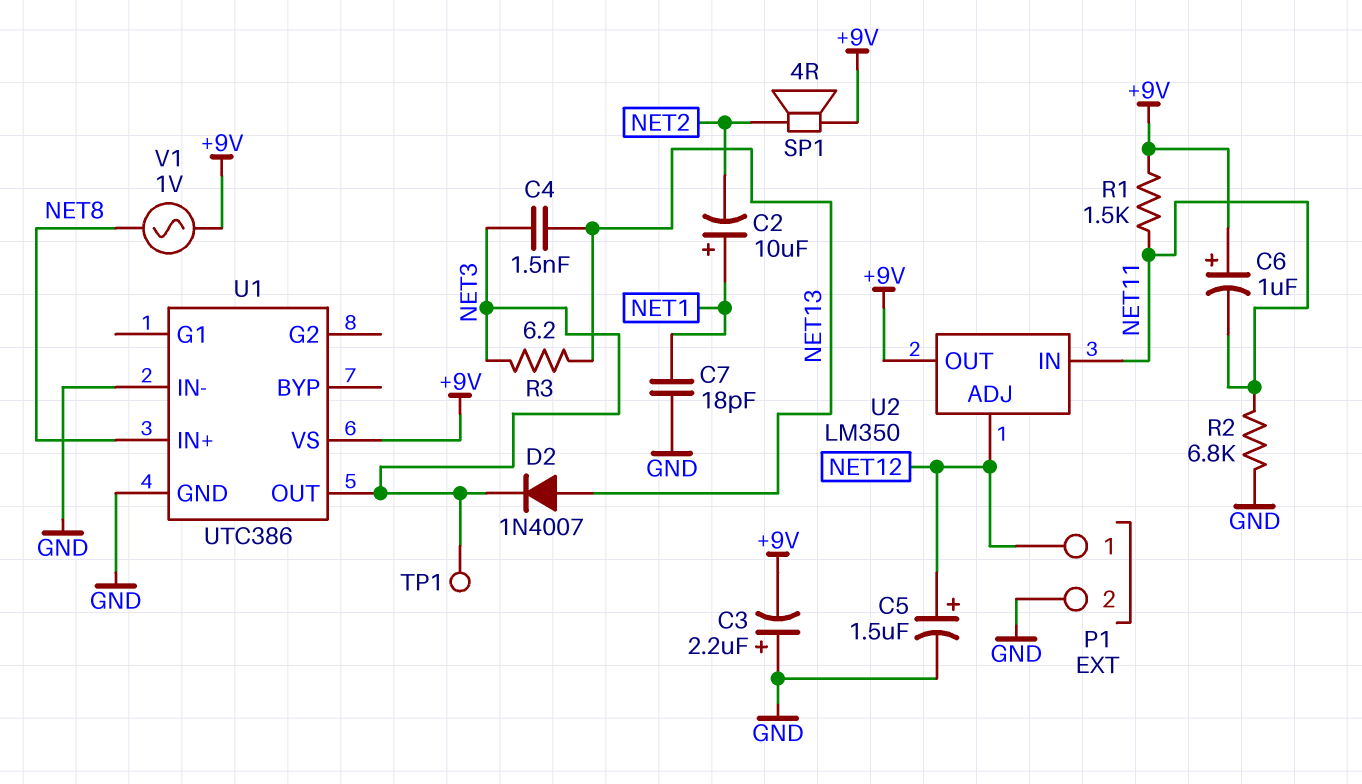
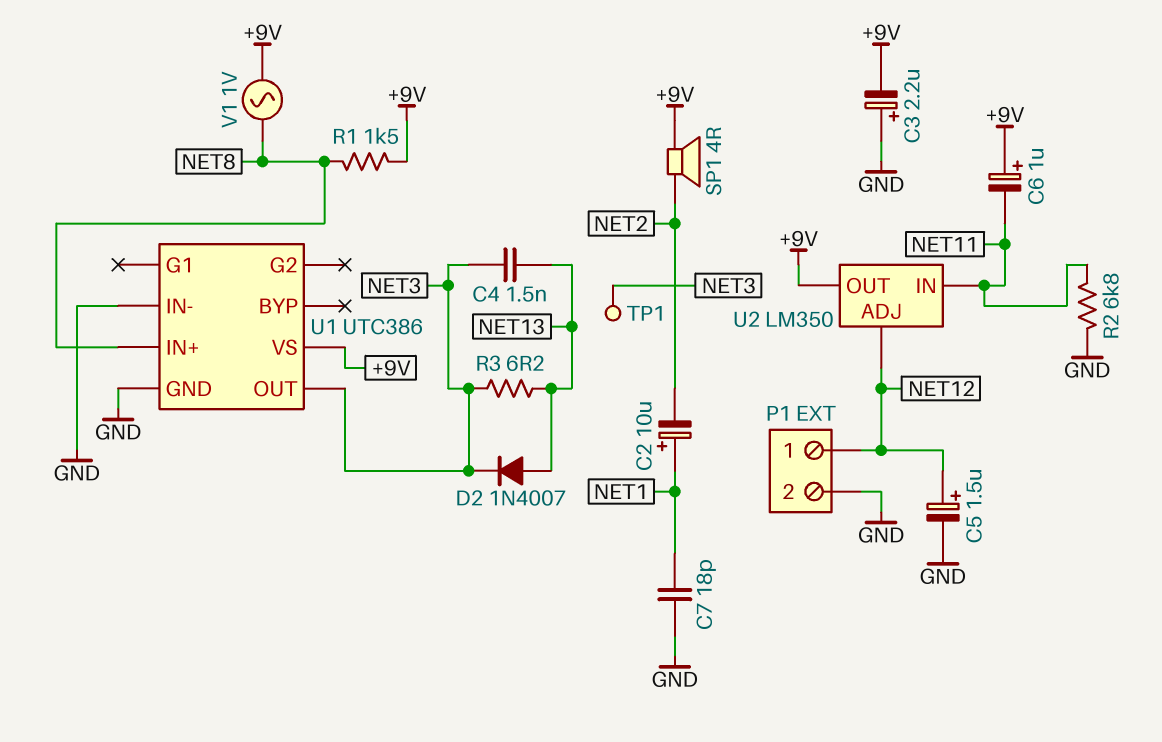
R1: 1.5k (+9V, NET11) -> 1.5k (+9V, NET8)

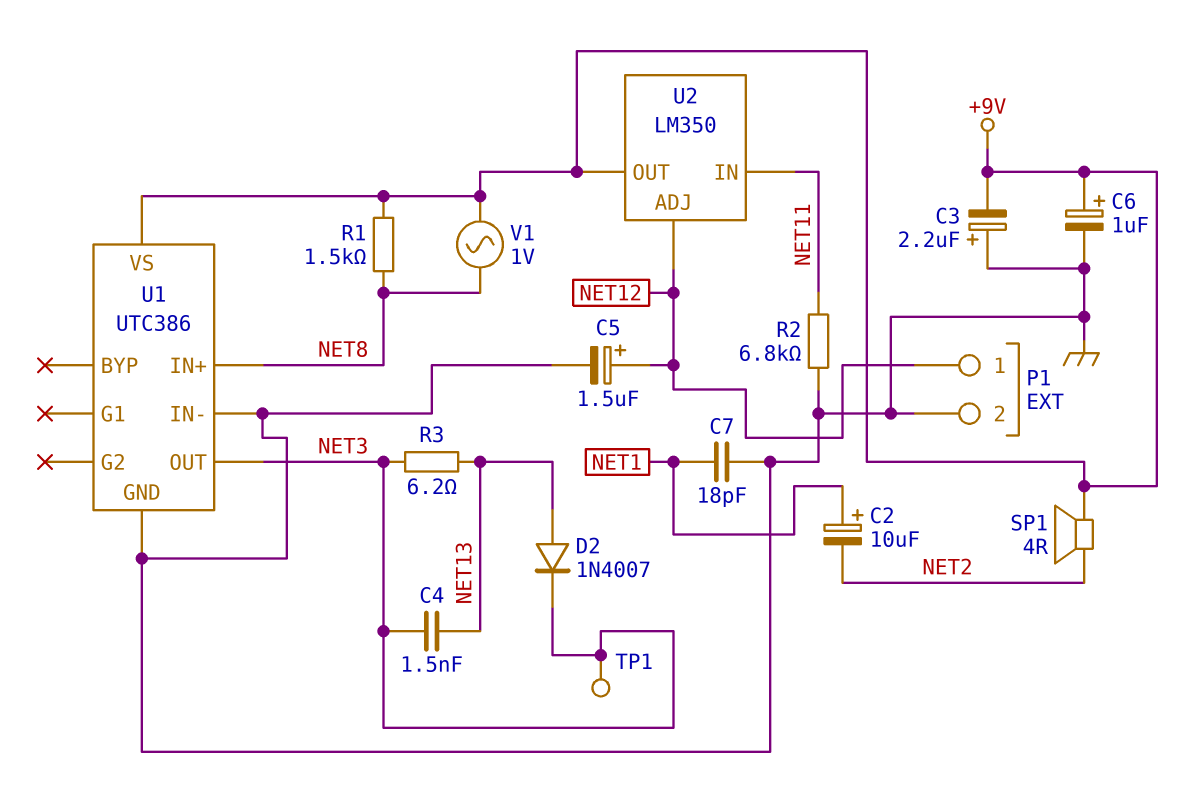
C6: 1uF (plus +9V, minus NET11) -> 1uF (plus +9V, minus GND)

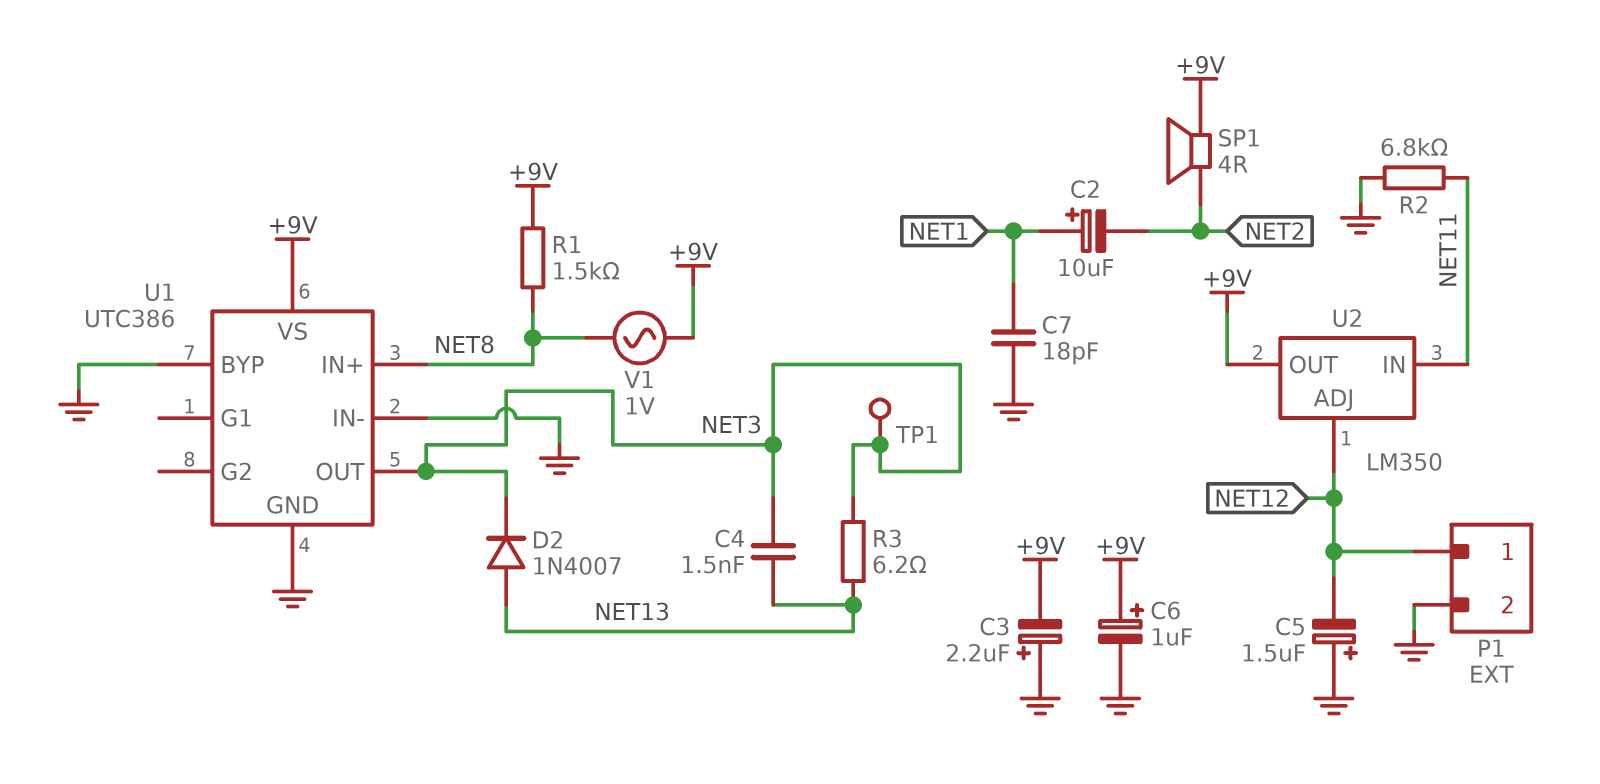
C5: 1.5uF (plus NET12, minus GND) -> 1.5uF (plus GND, minus NET12)
U1 pin BYP: none -> GND

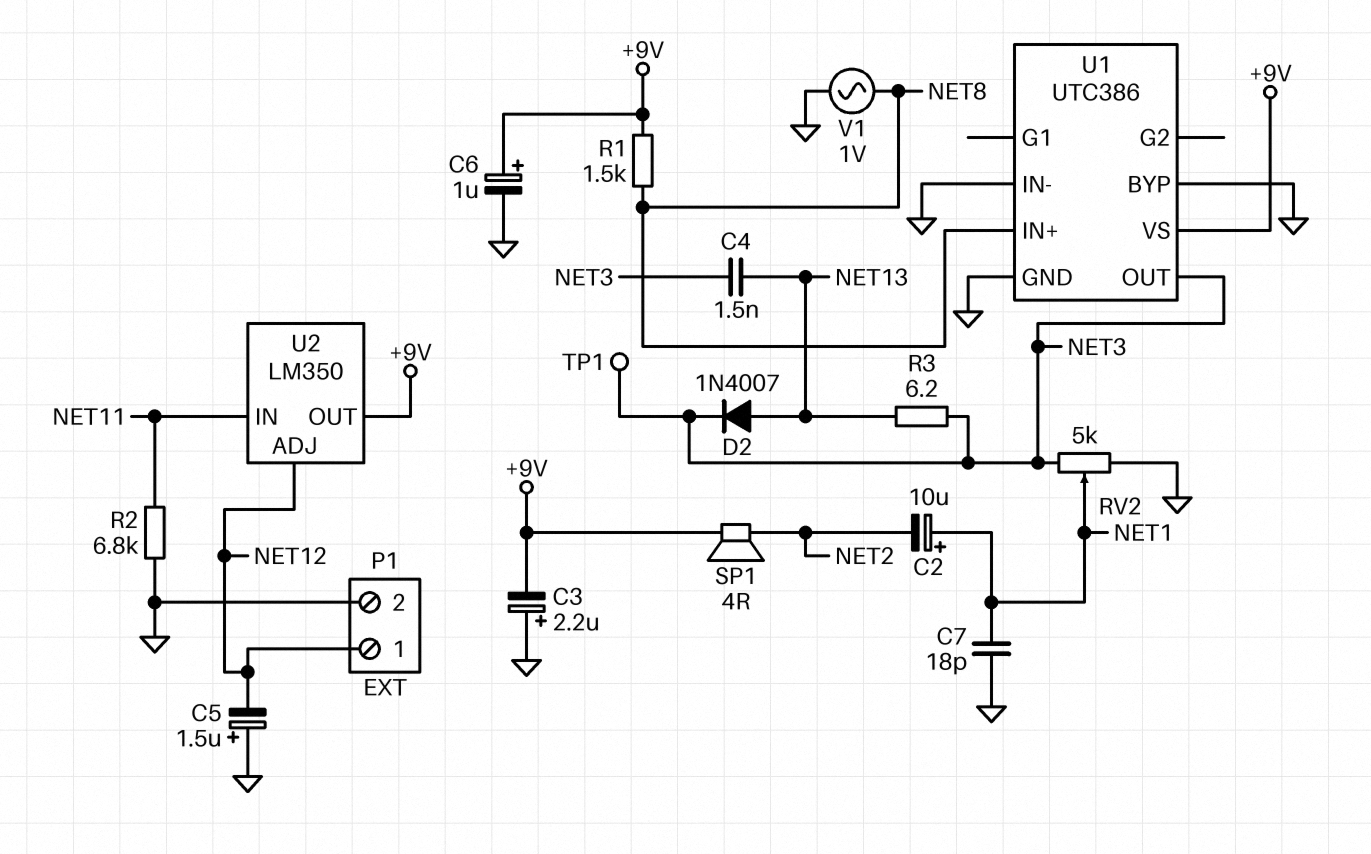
RV2: none -> 5k (GND, NET3, wiper NET1)
V1: AC 1V (+9V, NET8) -> AC 1V (GND, NET8)

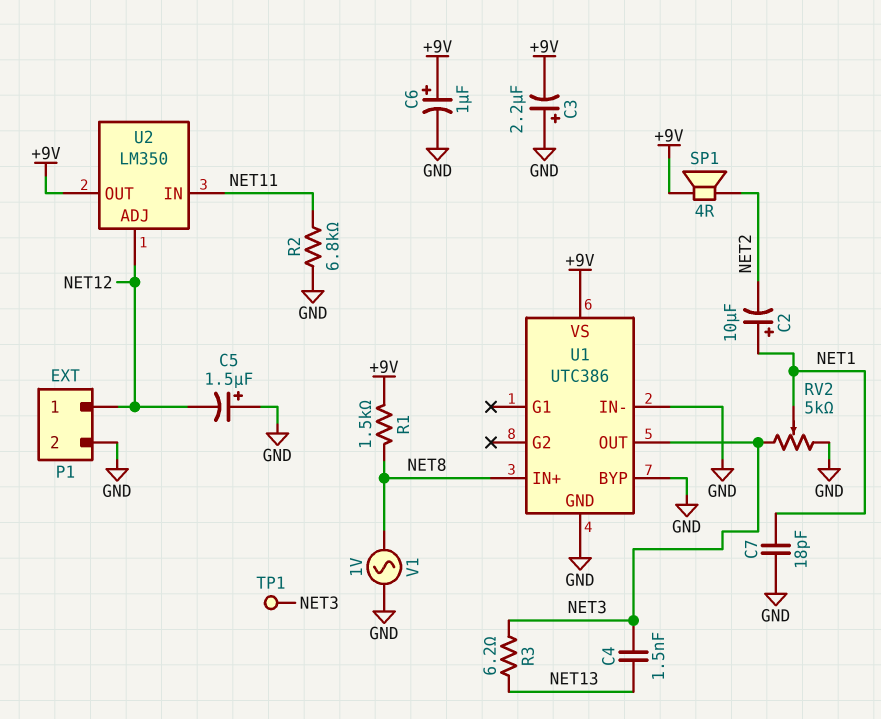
D2: diode 1N4007 (A NET13, K NET3) -> none

